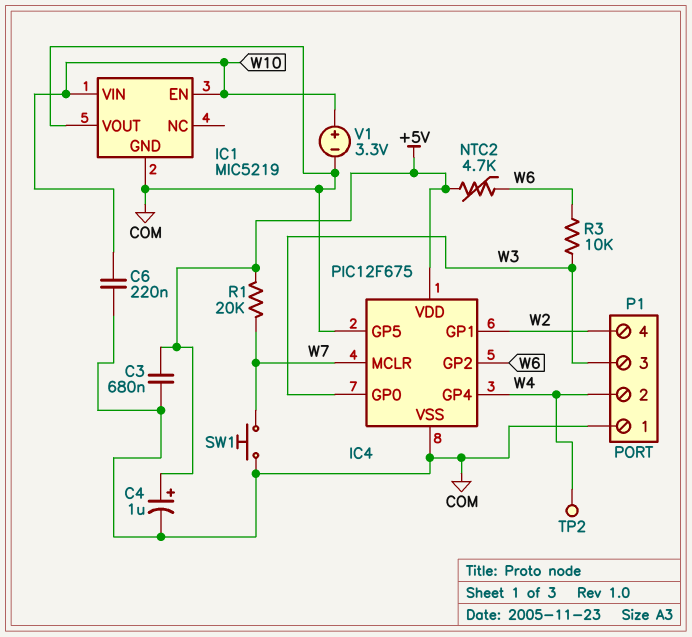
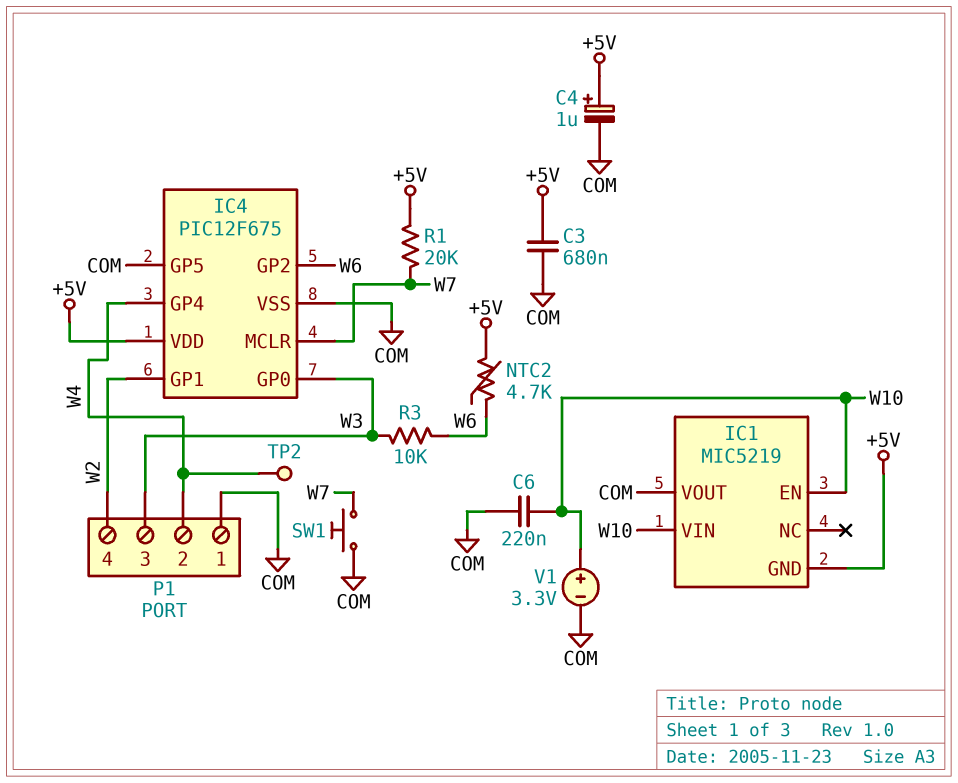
IC1 pin GND: COM -> +5V

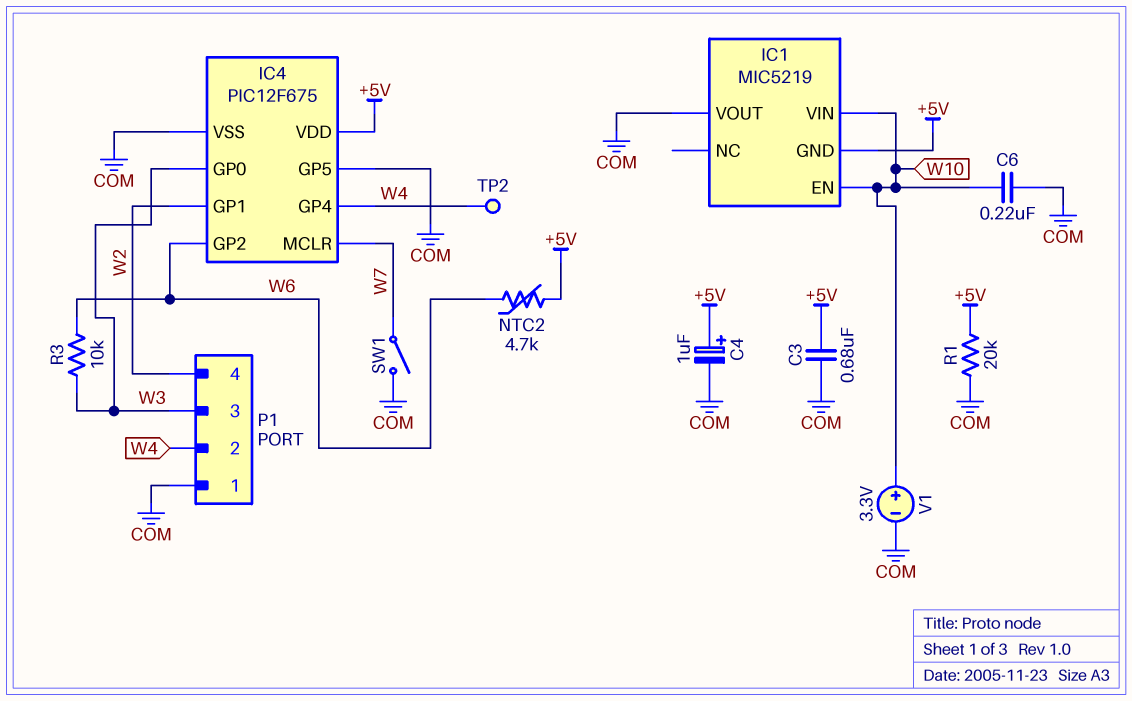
R1: 20k (+5V, W7) -> 20k (+5V, COM)
SW1: button (COM, W7) -> switch (COM, W7)

